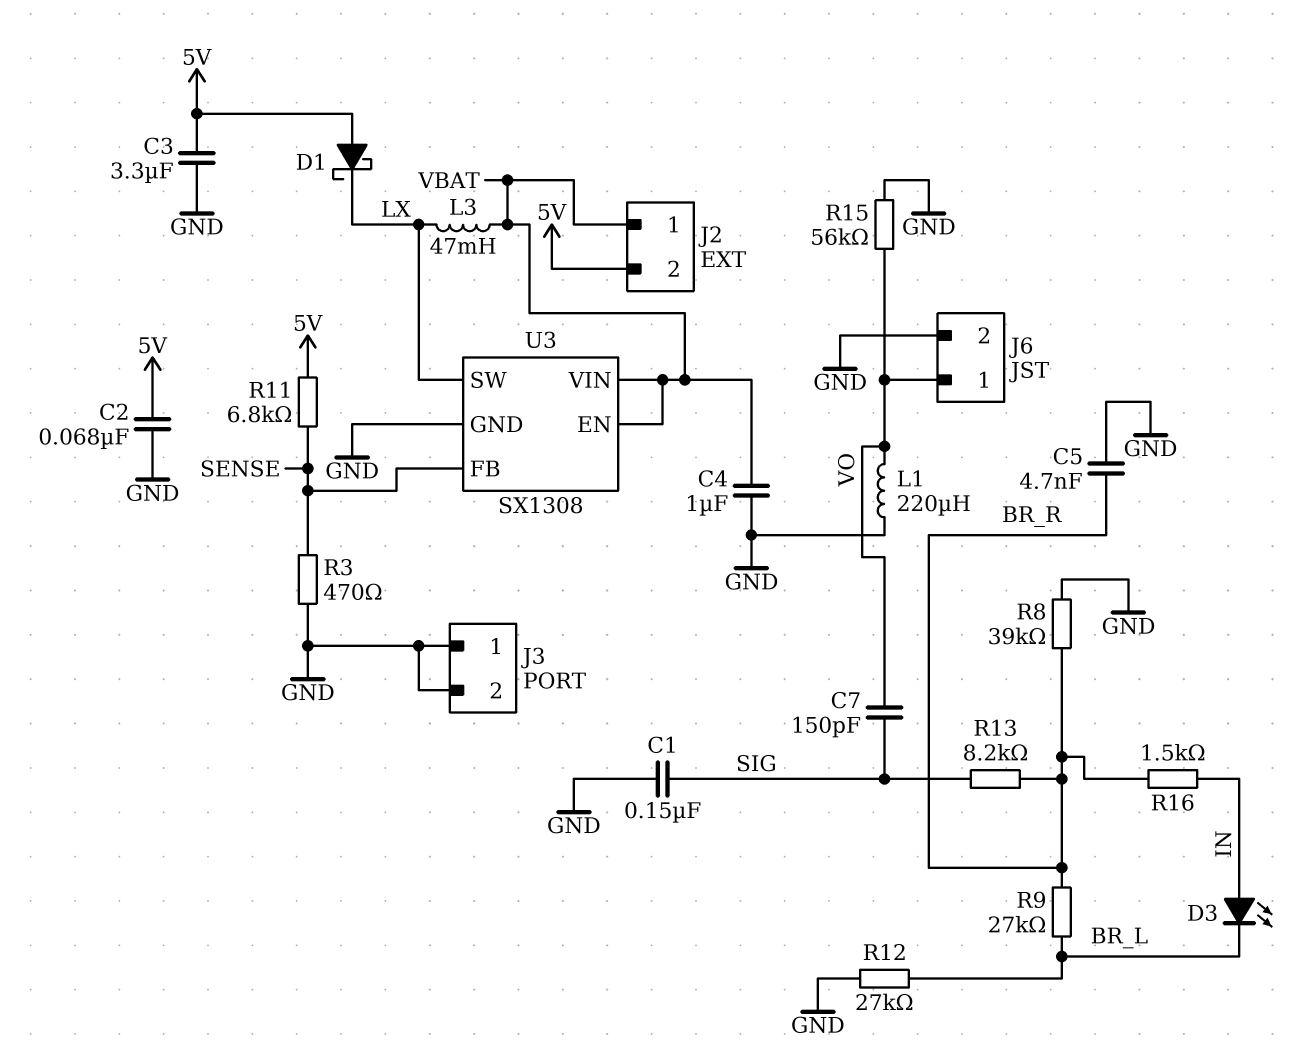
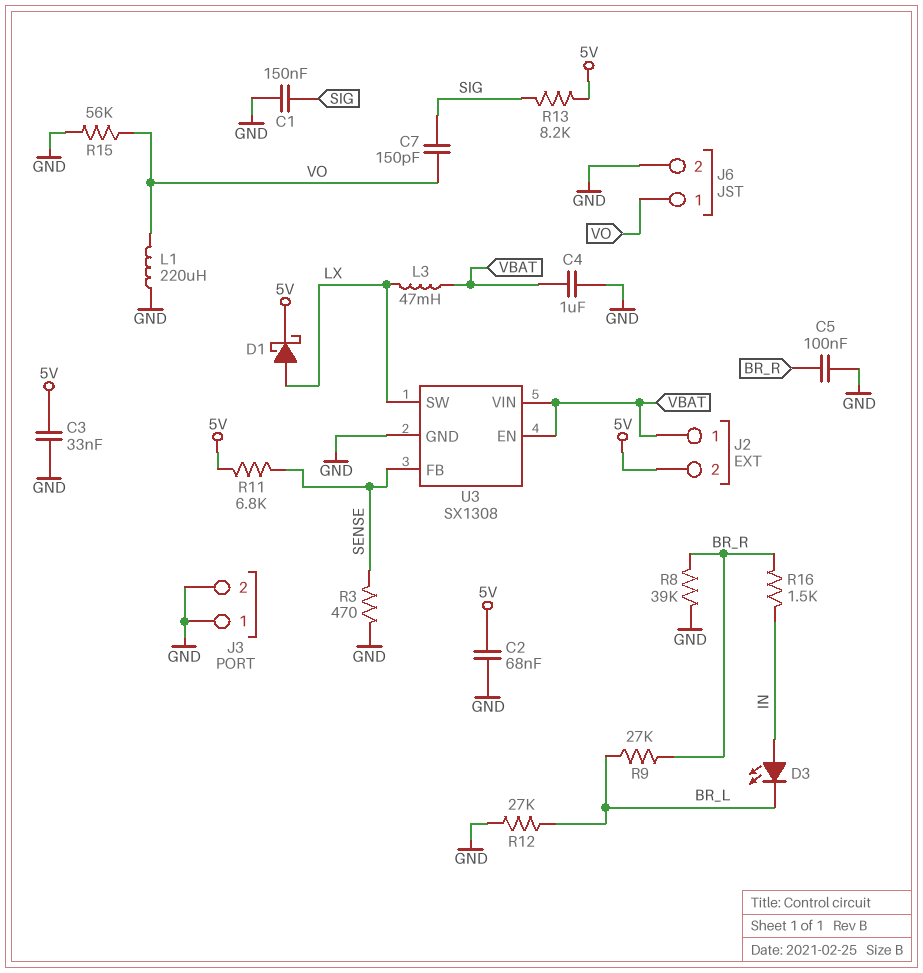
C3: 3.3uF (5V, GND) -> 33nF (5V, GND)
C5: 4.7nF (BR_R, GND) -> 100nF (BR_R, GND)
D1: schottky (A 5V, K LX) -> schottky (A LX, K 5V)
R13: 8.2k (BR_R, SIG) -> 8.2k (5V, SIG)

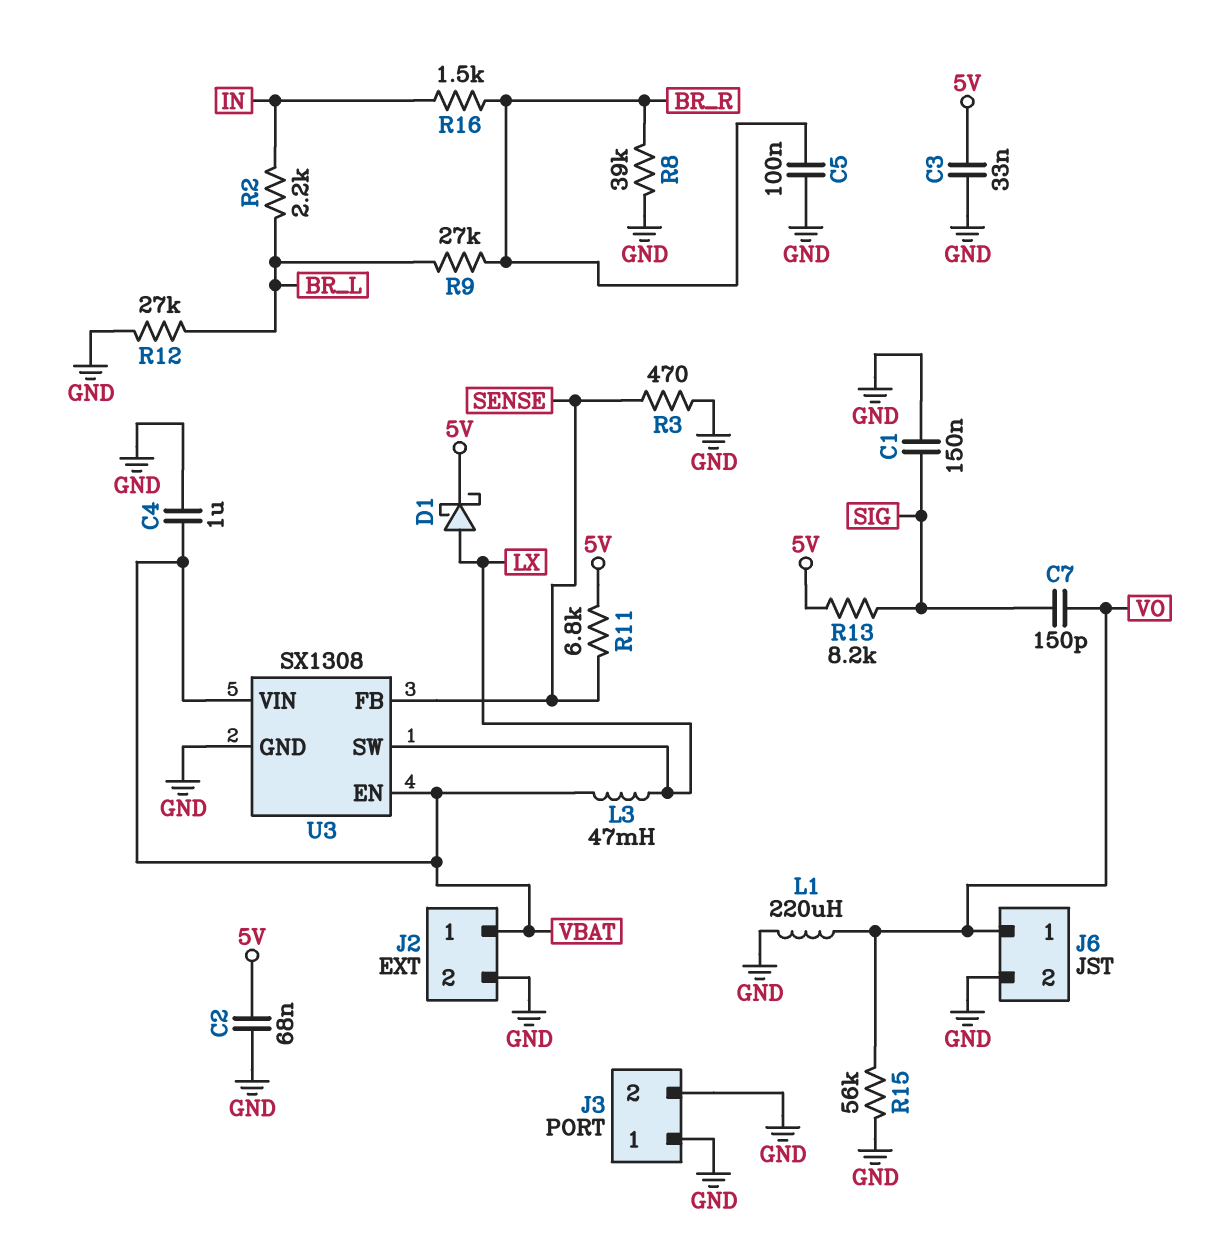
D3: LED (A IN, K BR_L) -> none
J2 pin 2: 5V -> GND
R2: none -> 2.2k (BR_L, IN)

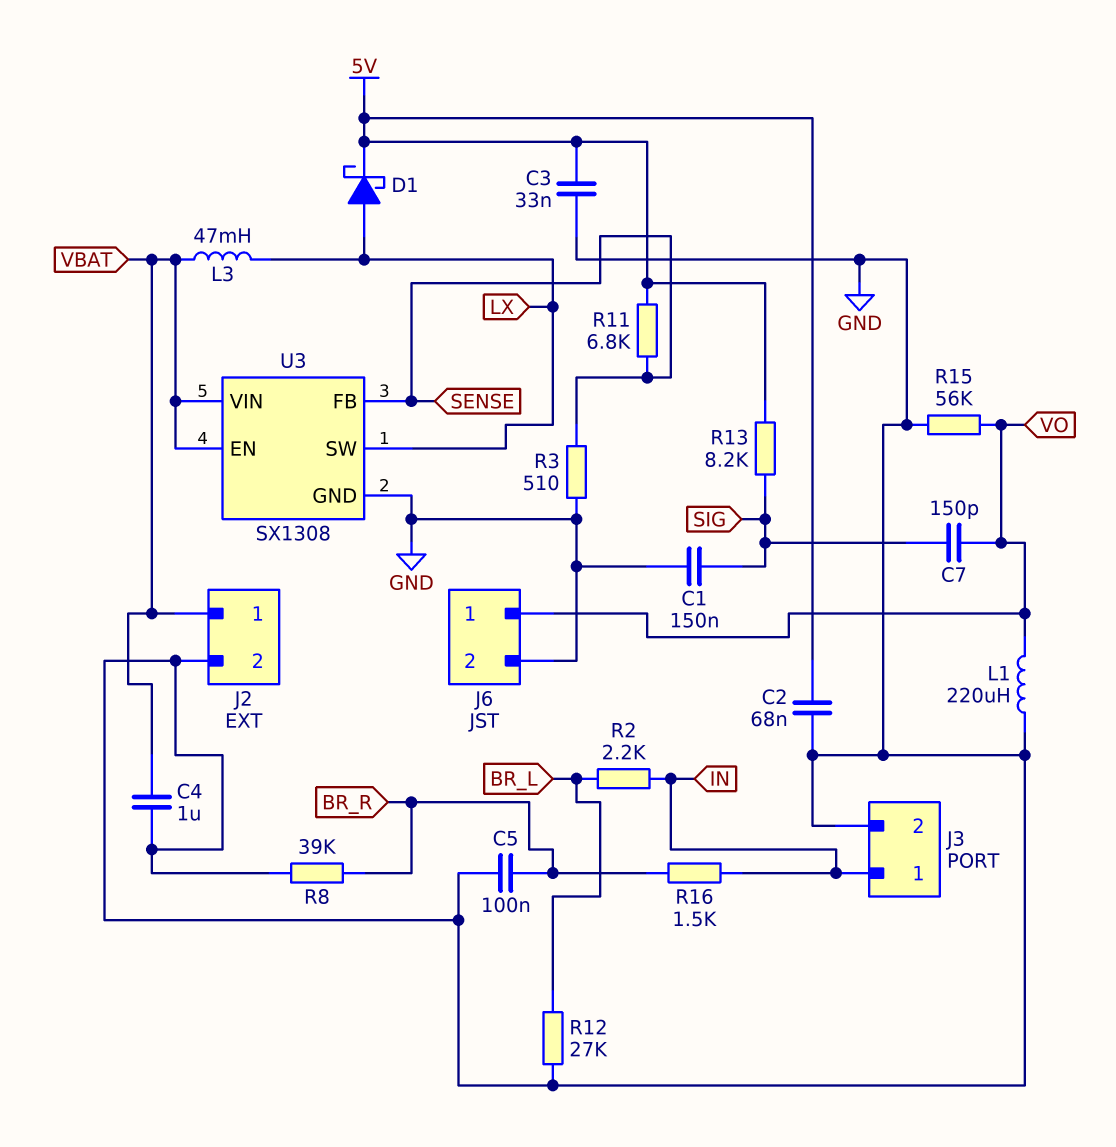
J3 pin 1: GND -> IN
R3: 470 (GND, SENSE) -> 510 (GND, SENSE)
R9: 27k (BR_L, BR_R) -> none

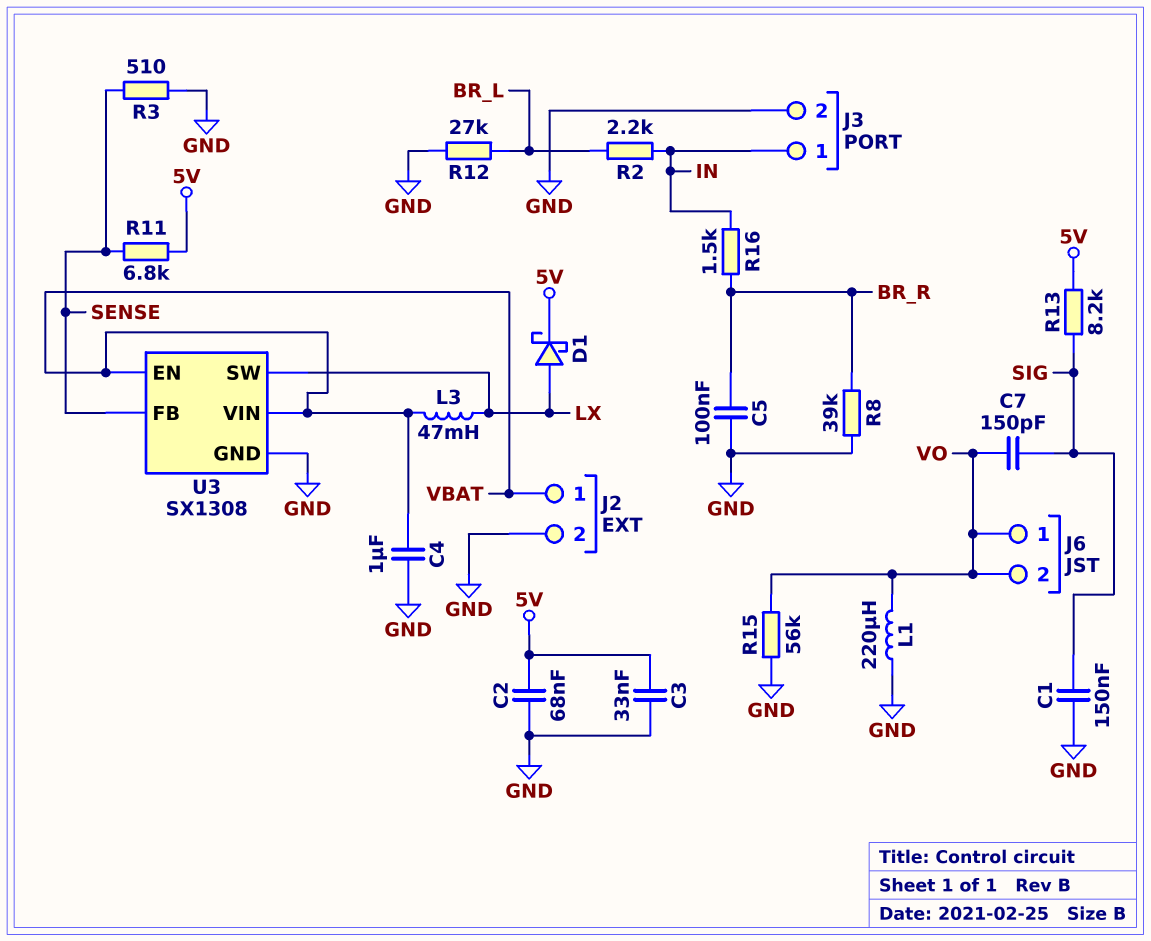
J6 pin 2: GND -> VO

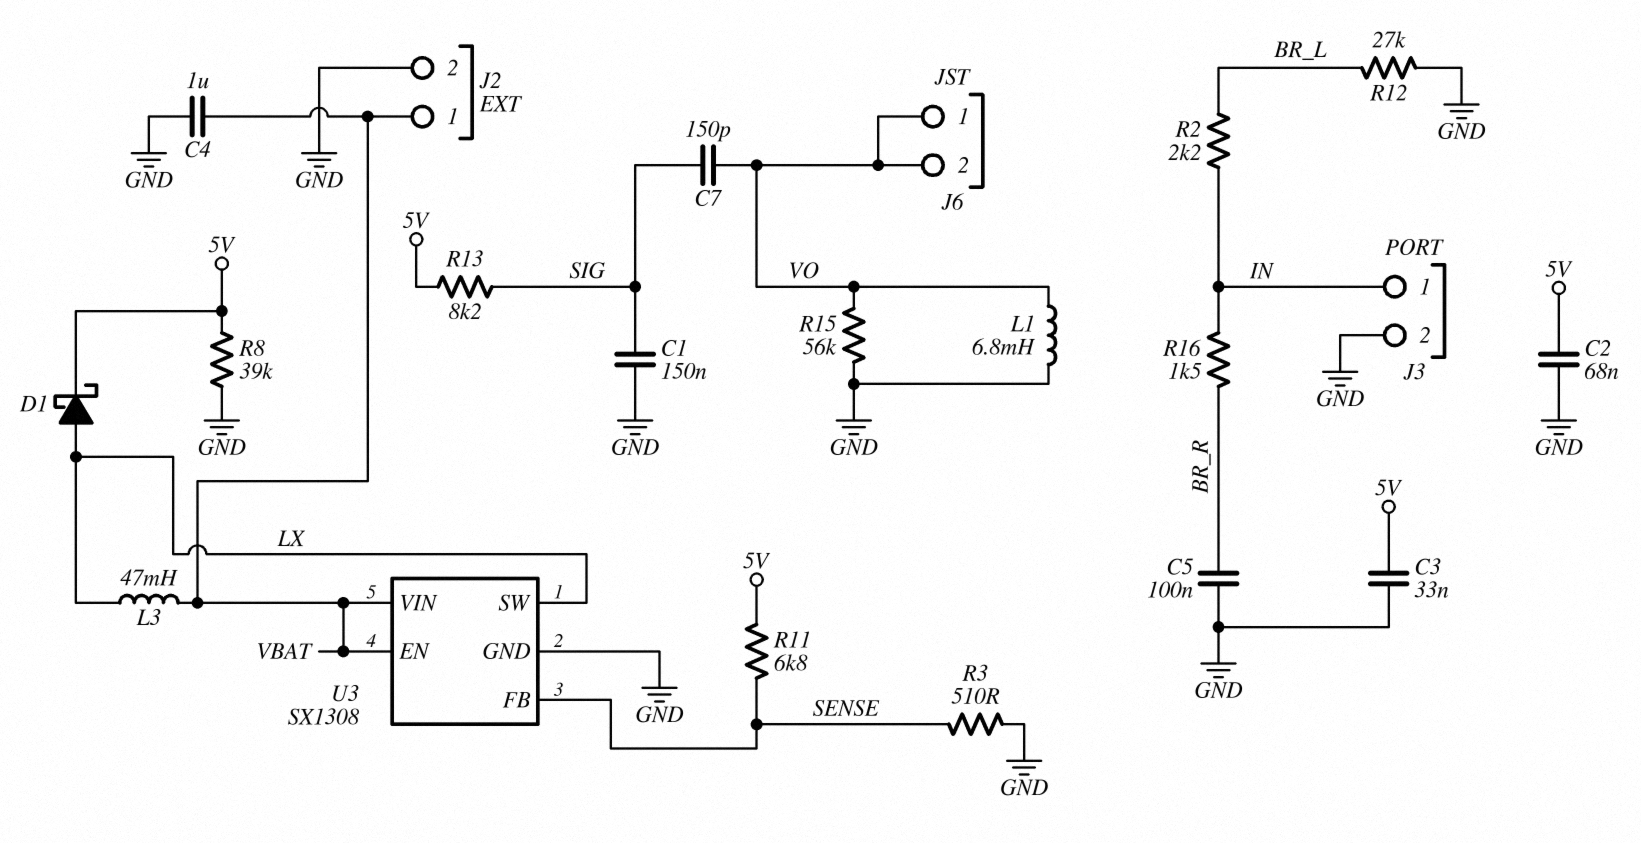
L1: 220uH (GND, VO) -> 6.8mH (GND, VO)
R8: 39k (BR_R, GND) -> 39k (5V, GND)

